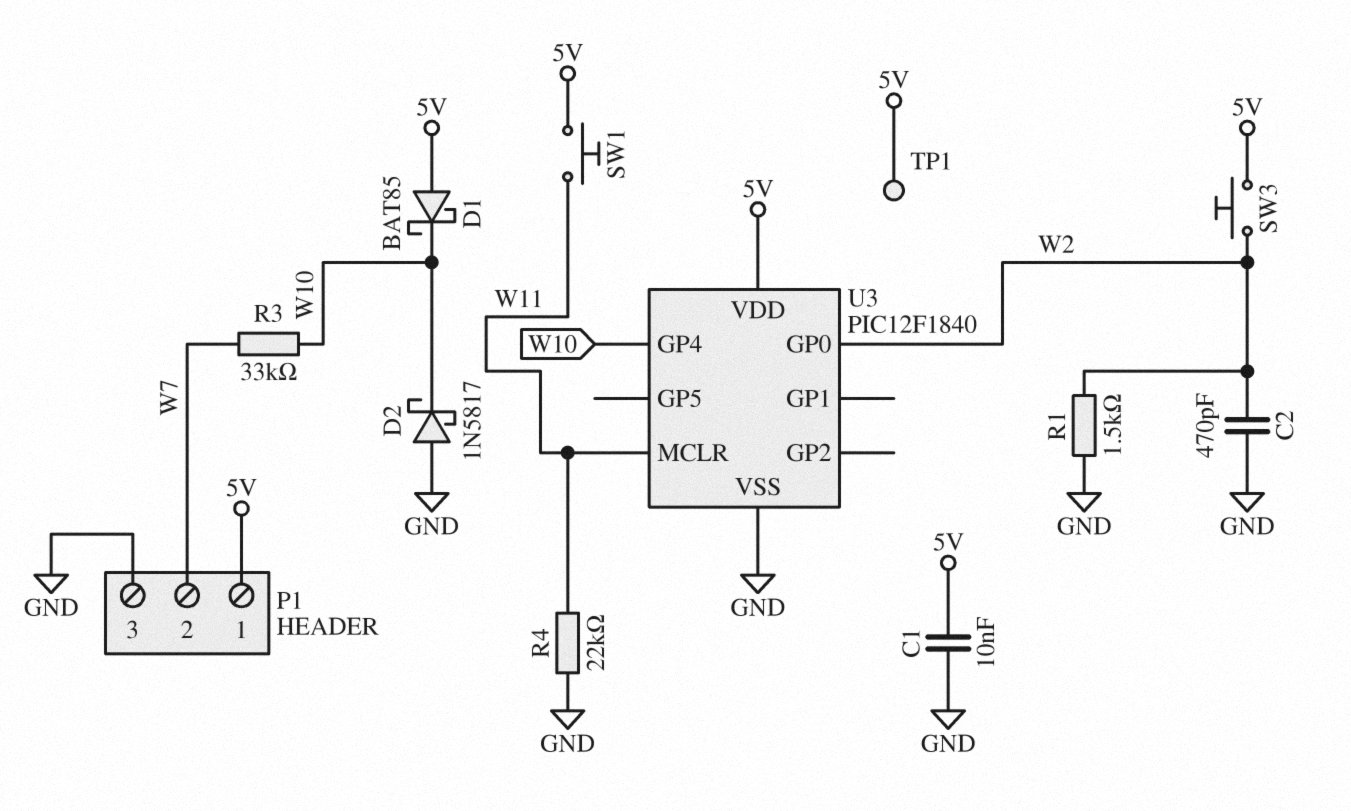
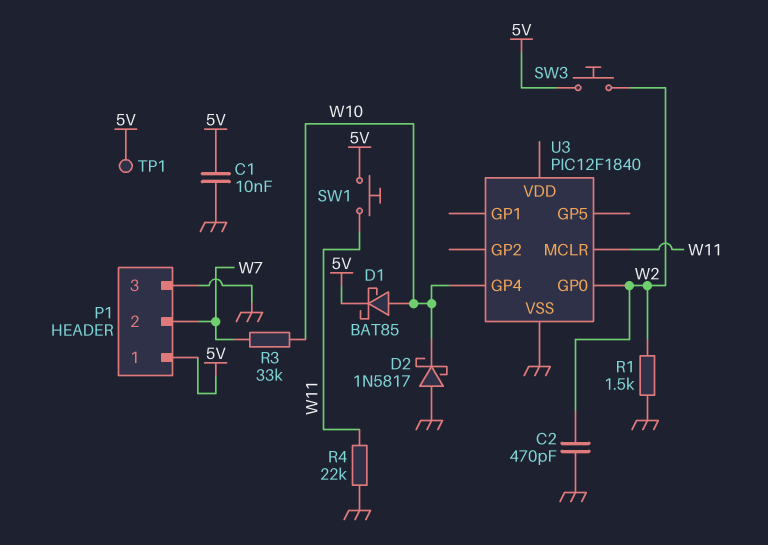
D1: schottky BAT85 (A 5V, K W10) -> schottky BAT85 (A W10, K 5V)
U3 pin VDD: 5V -> none

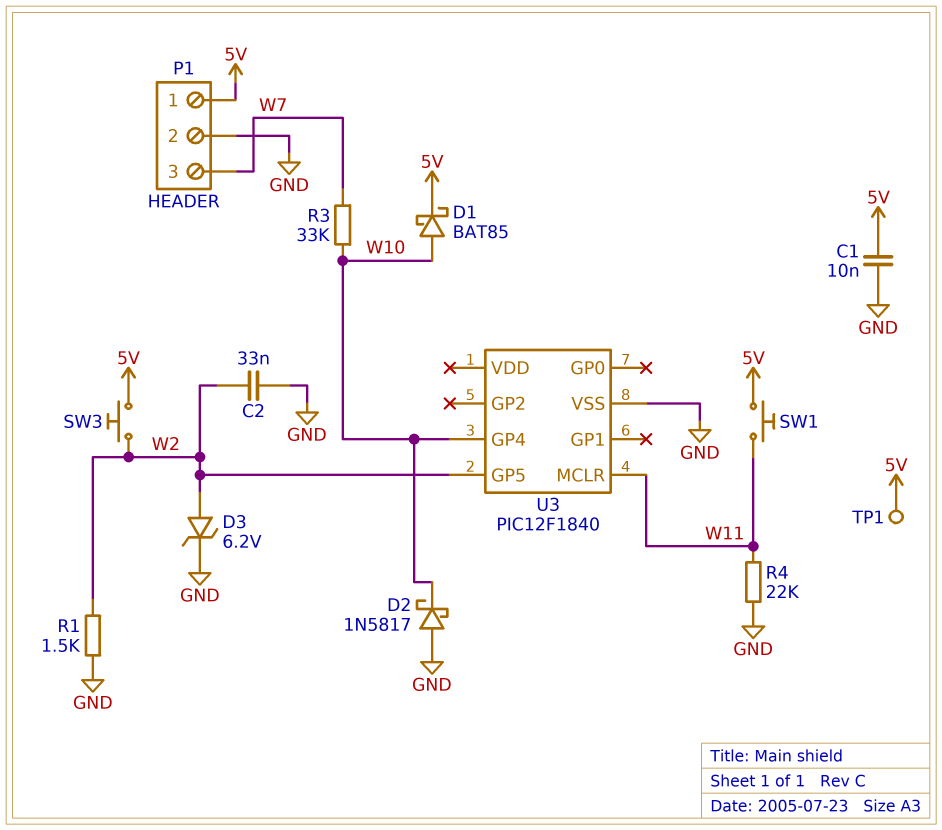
C2: 470pF (GND, W2) -> 33nF (GND, W2)
D3: none -> zener 6.2V (A W2, K GND)
P1 pin 2: W7 -> GND
P1 pin 3: GND -> W7
U3 pin GP0: W2 -> none
U3 pin GP5: none -> W2

